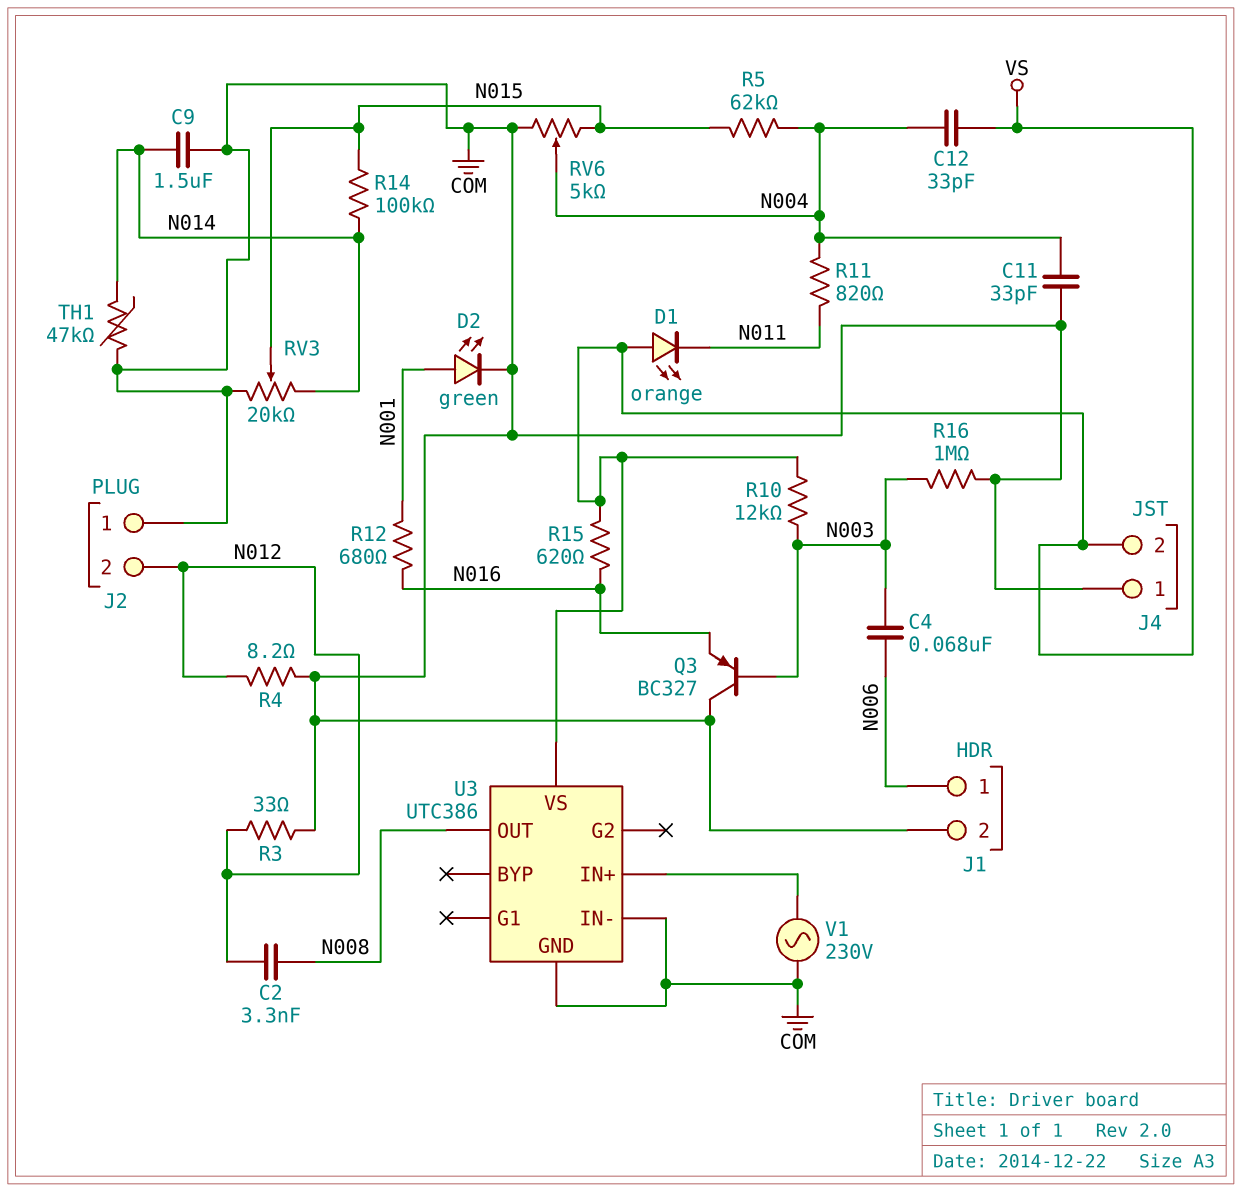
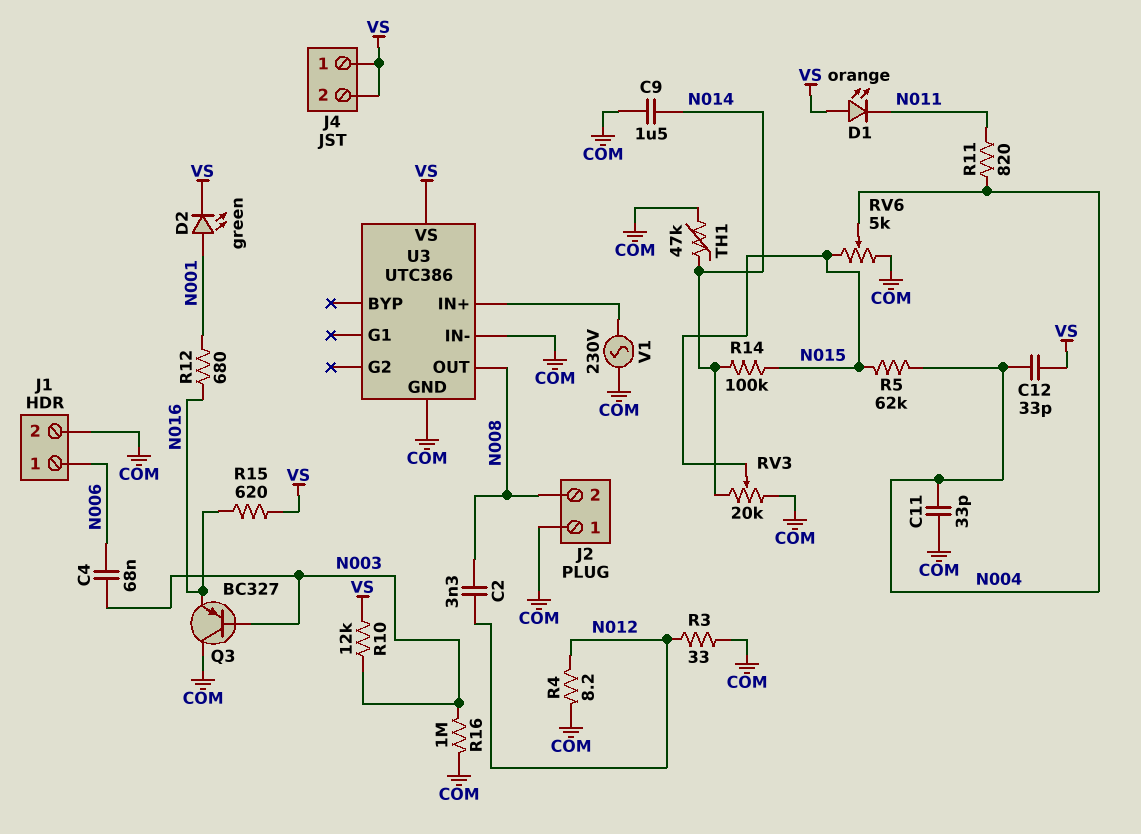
D2: LED green (A N001, K COM) -> LED green (A N001, K VS)
J2 pin 2: N012 -> N008
J4 pin 1: COM -> VS

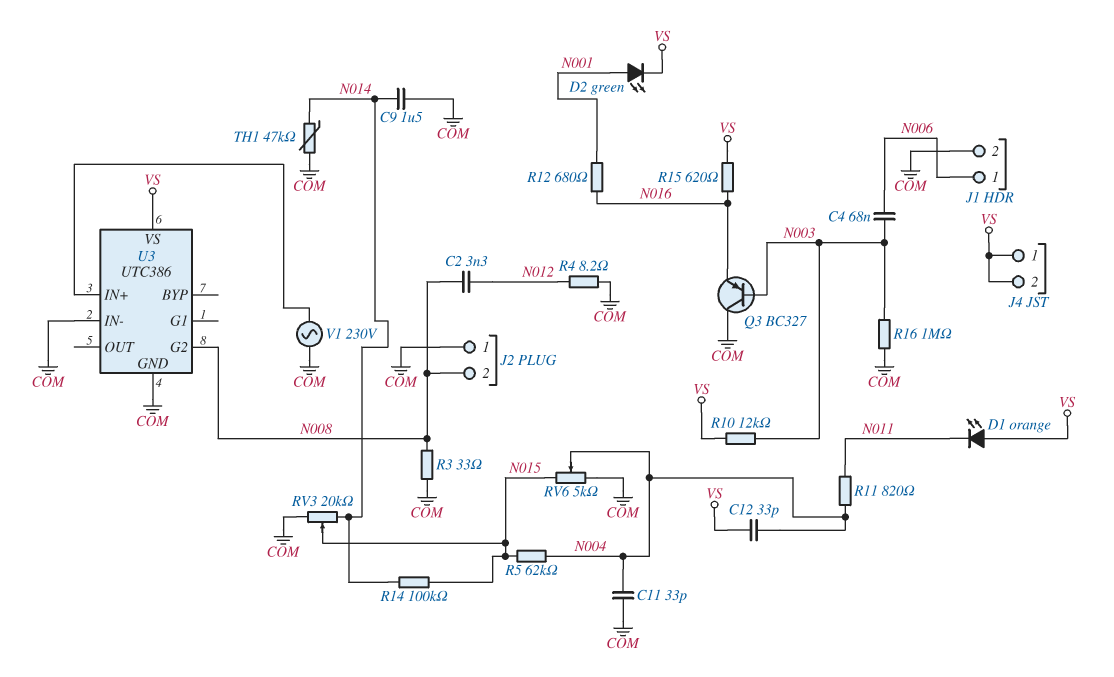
R3: 33 (COM, N012) -> 33 (COM, N008)
U3 pin G2: none -> N008
U3 pin OUT: N008 -> none

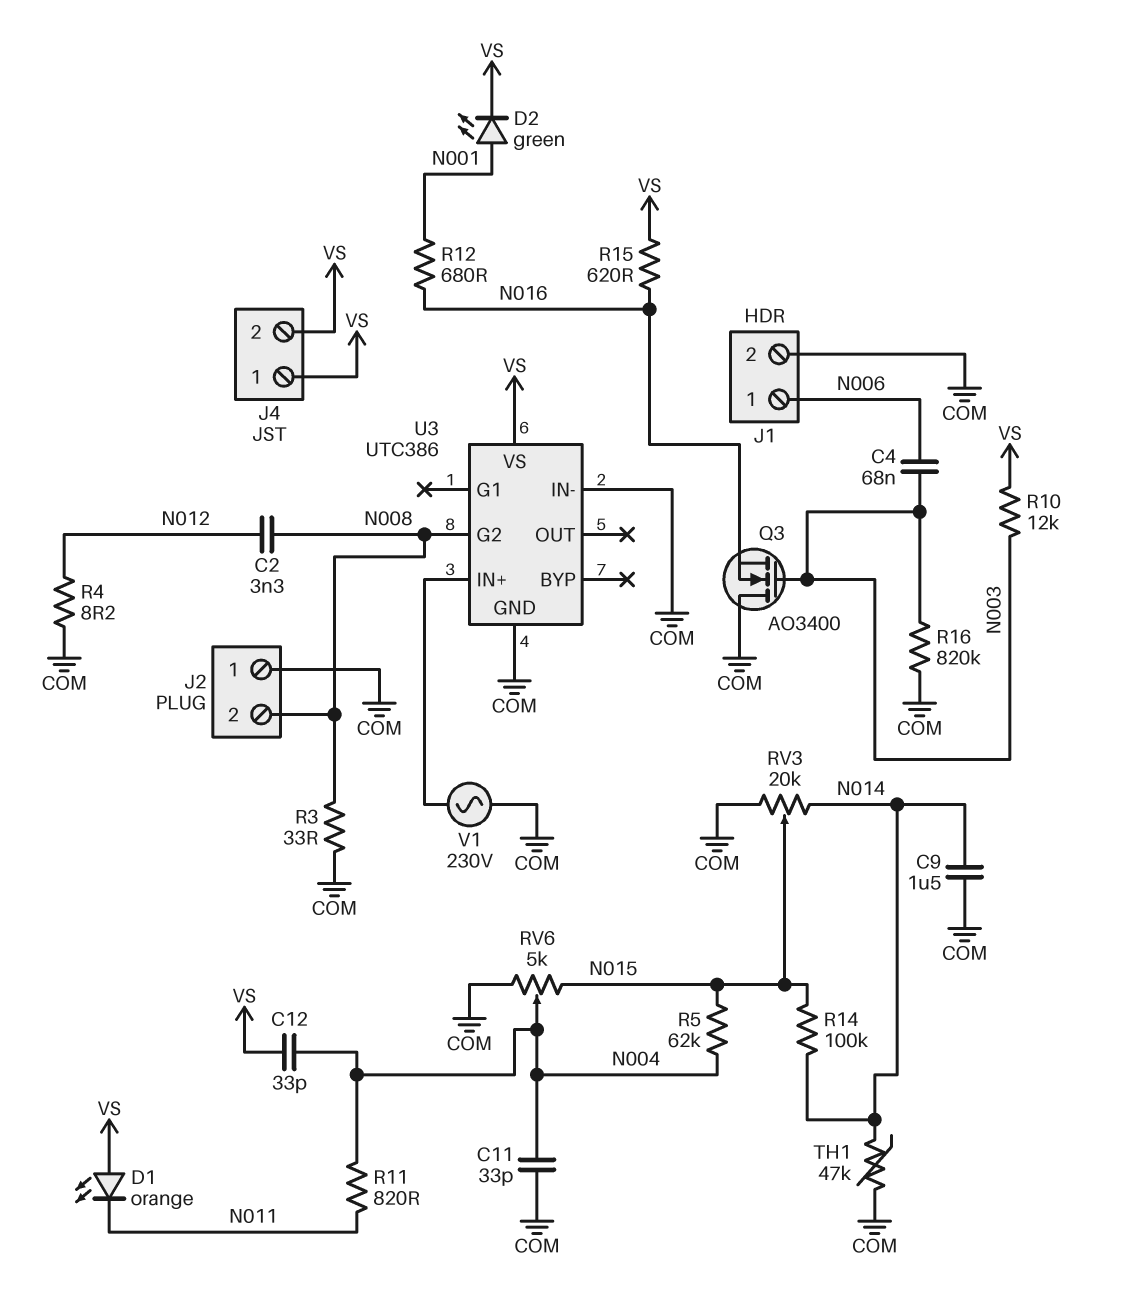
Q3: PNP BC327 (B N003, C COM, E N016) -> NMOS AO3400 (G N003, D COM, S N016)
R16: 1M (COM, N003) -> 820k (COM, N003)

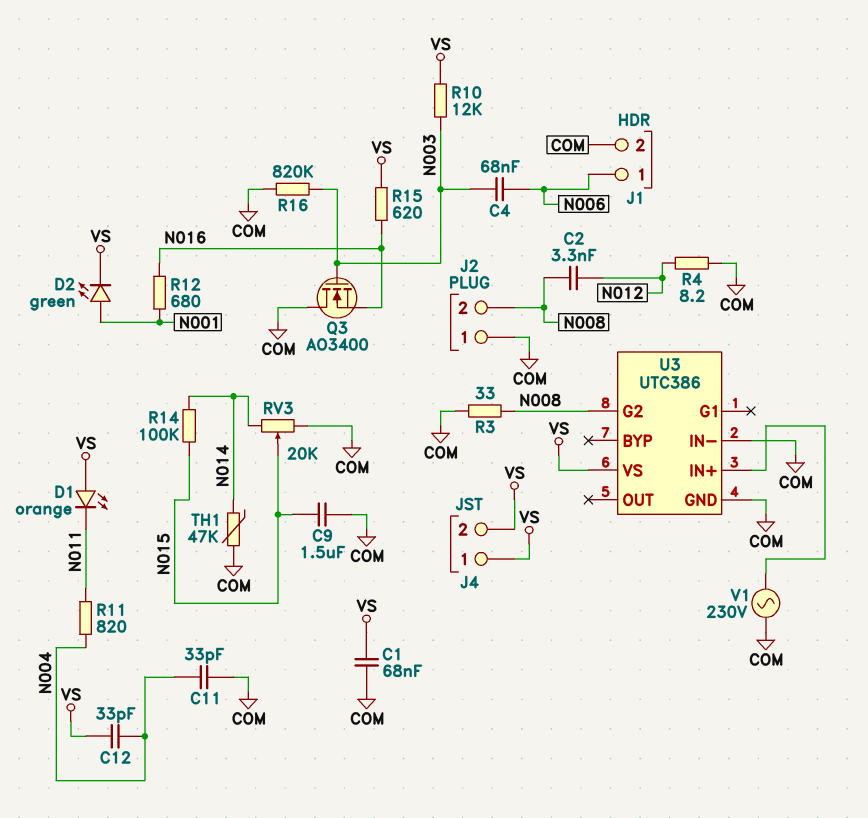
C1: none -> 68nF (COM, VS)
C9: 1.5uF (COM, N014) -> 1.5uF (COM, N015)
R5: 62k (N004, N015) -> none
RV6: 5k (COM, N015, wiper N004) -> none

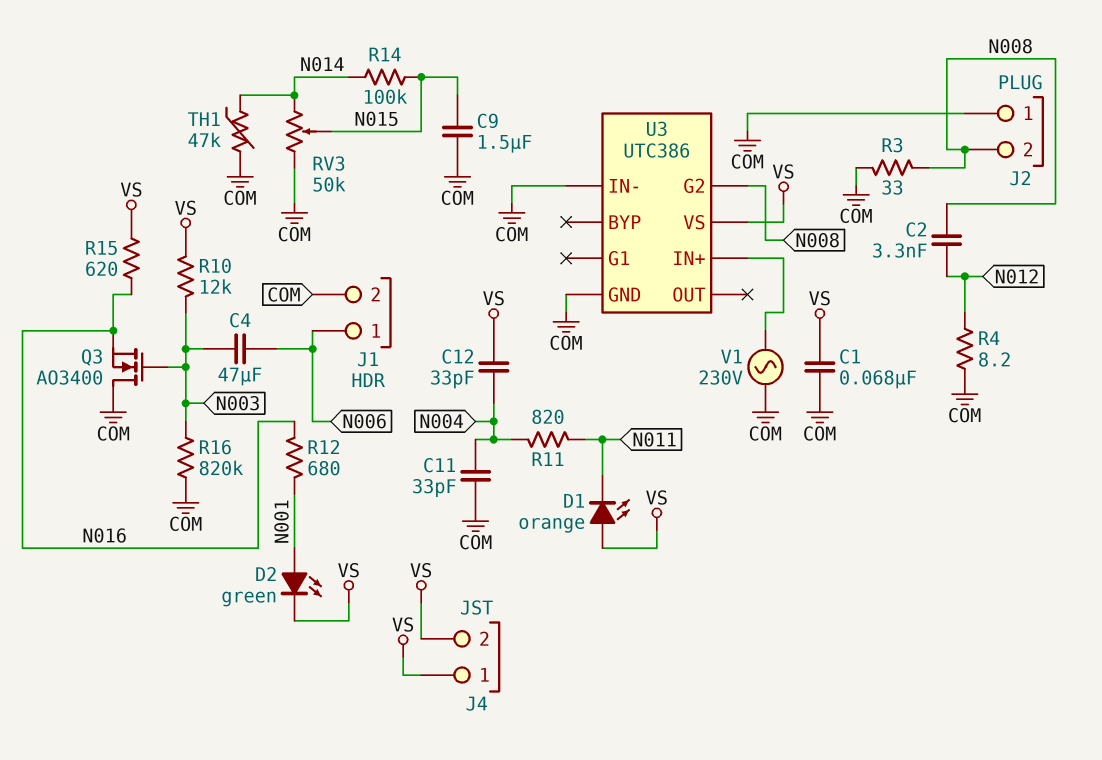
C4: 68nF (N003, N006) -> 47uF (N003, N006)
RV3: 20k (COM, N014, wiper N015) -> 50k (COM, N014, wiper N015)

